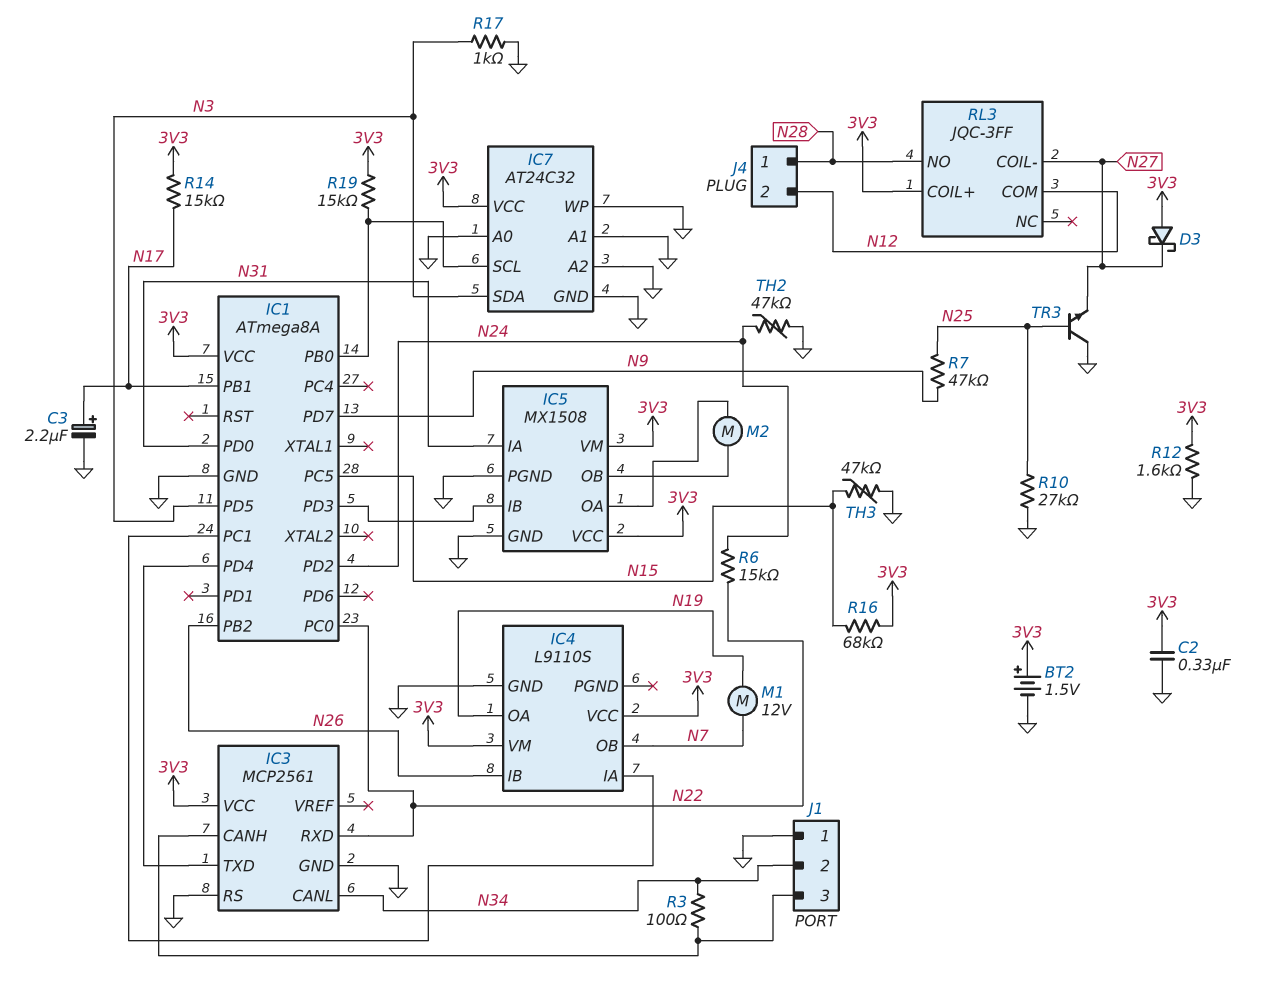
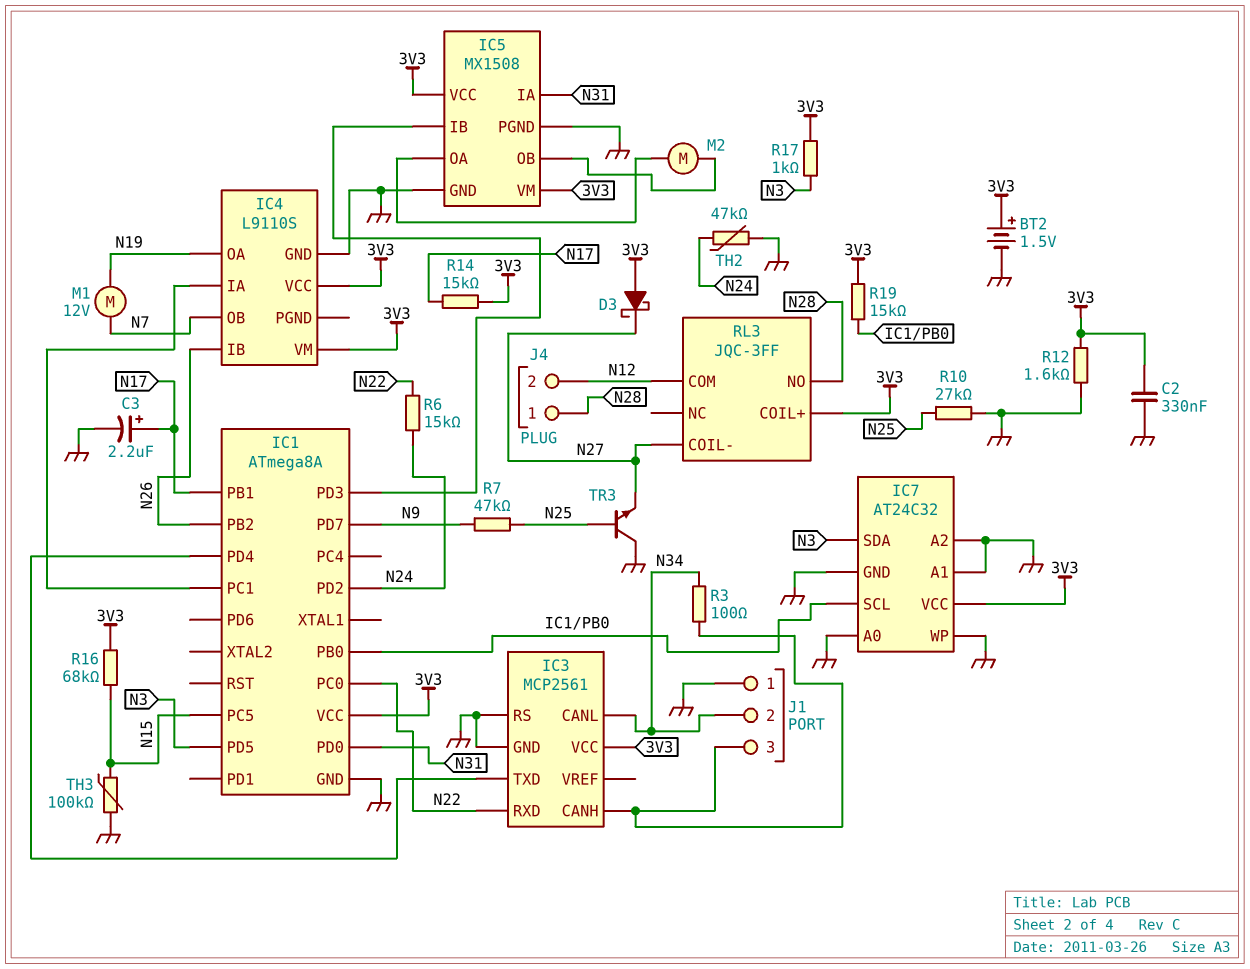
R17: 1k (GND, N3) -> 1k (3V3, N3)
TH3: 47k (GND, N15) -> 100k (GND, N15)

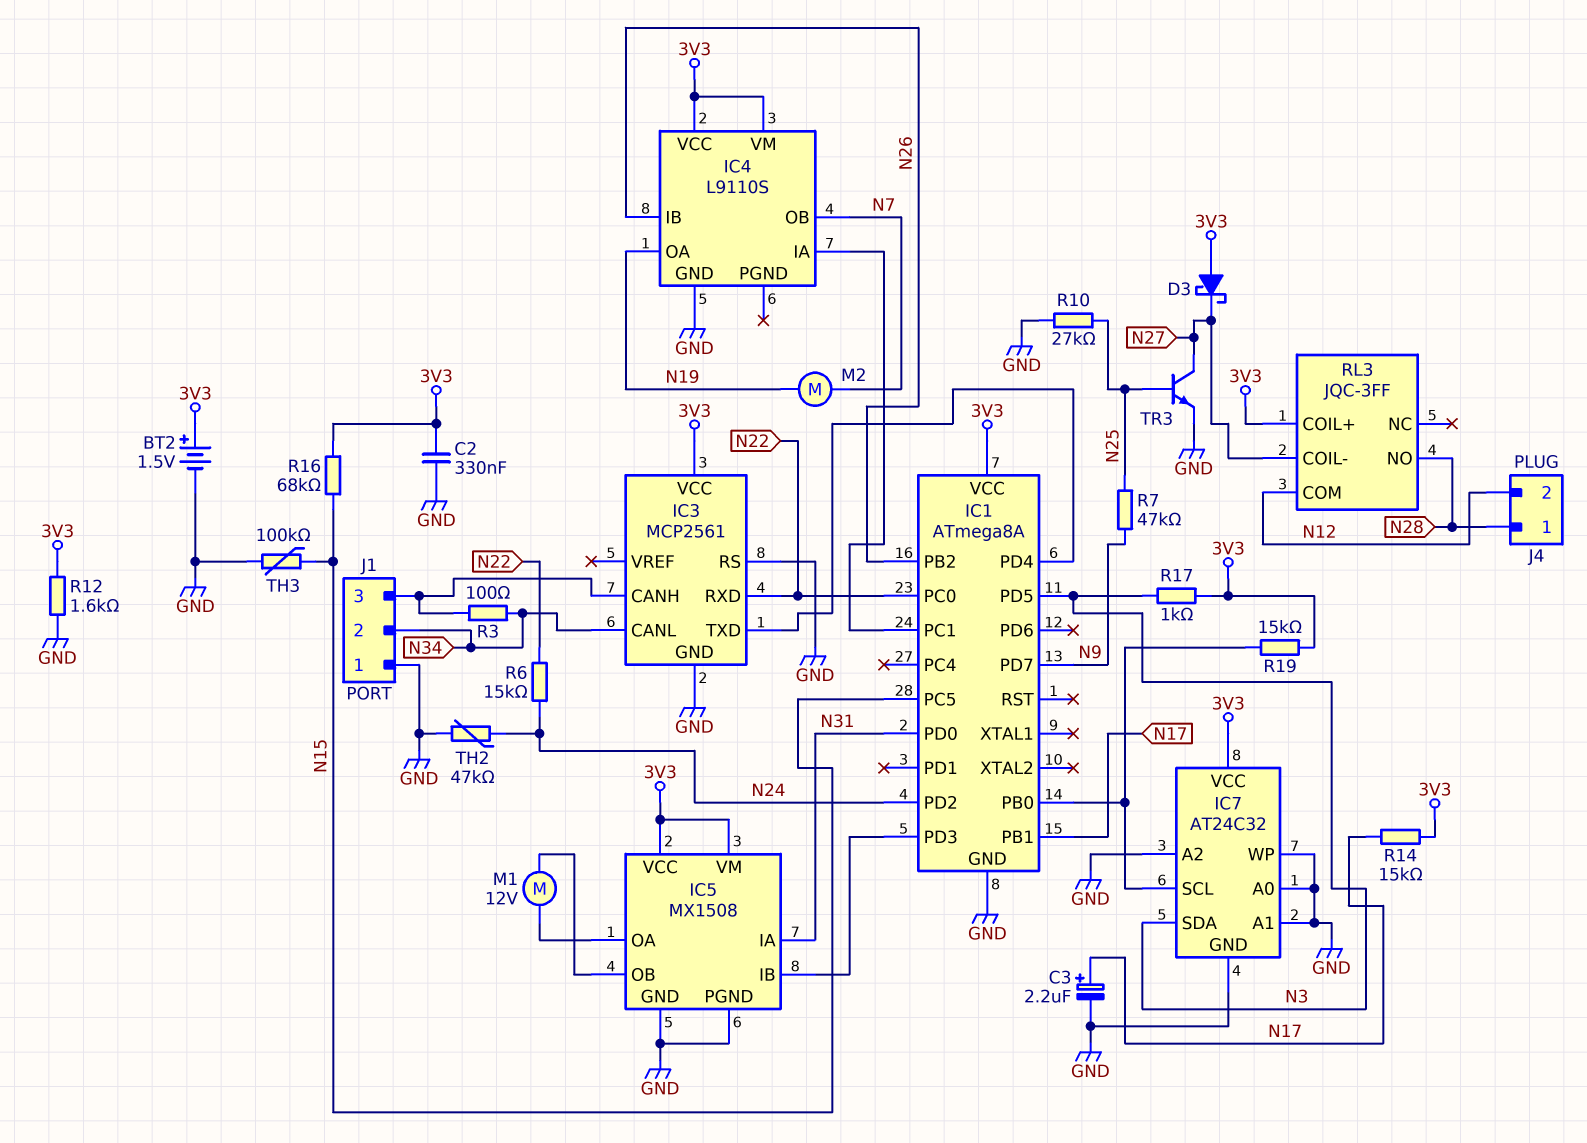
M1: motor 12V (N7, N19) -> motor 12V (IC5/OA, IC5/OB)
M2: motor (IC5/OA, IC5/OB) -> motor (N7, N19)
TR3: NPN (B N25, C GND, E N27) -> NPN (B N25, C N27, E GND)

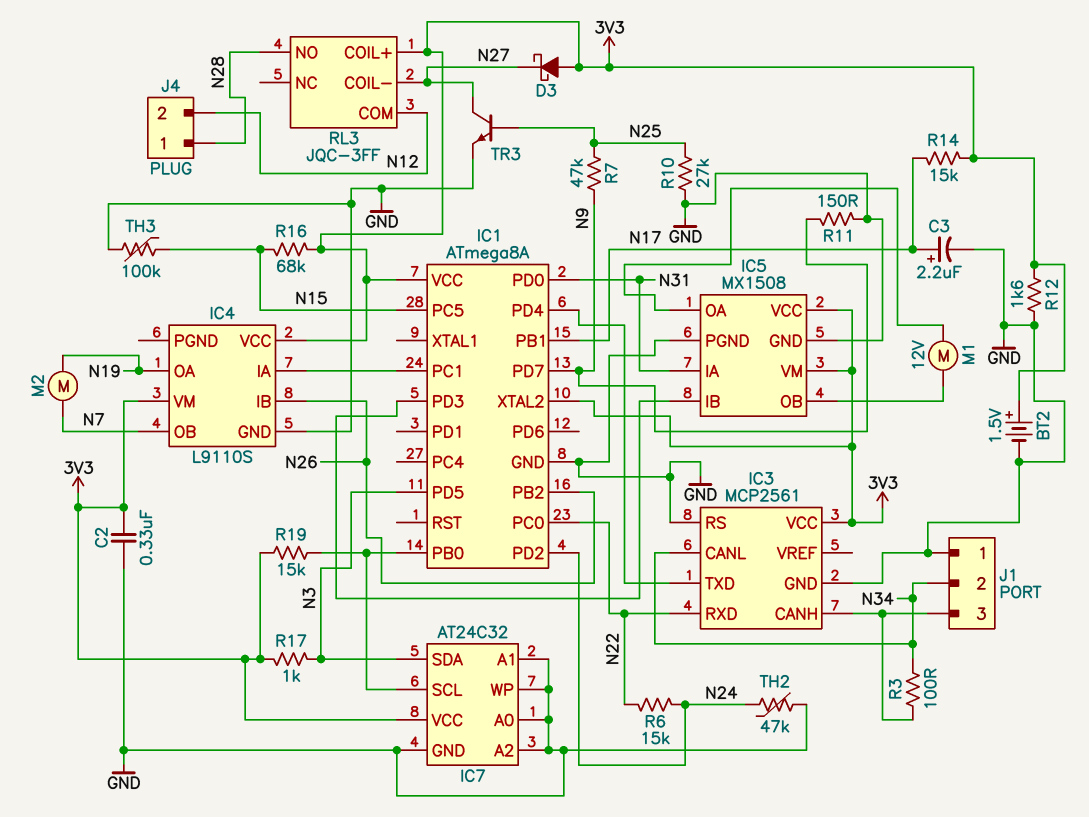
IC1 pin XTAL2: none -> 3V3
R11: none -> 150 (GND, N9)

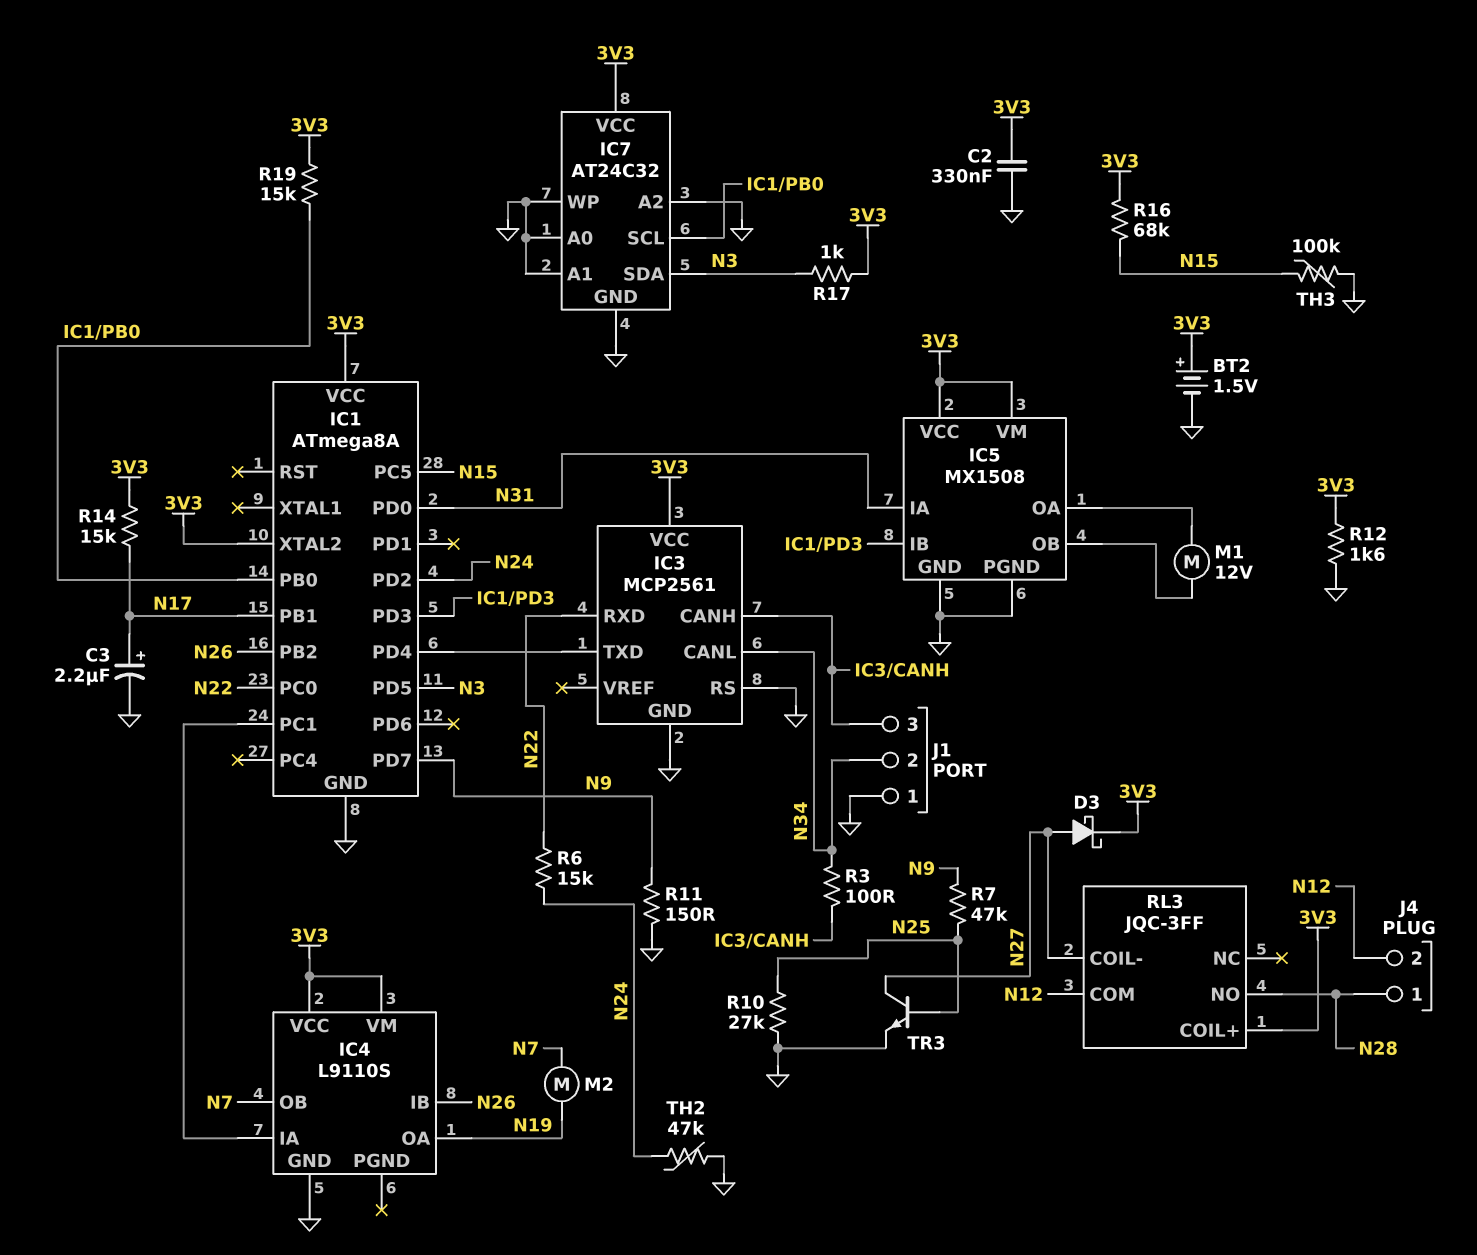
D3: schottky (A 3V3, K N27) -> schottky (A N27, K 3V3)

